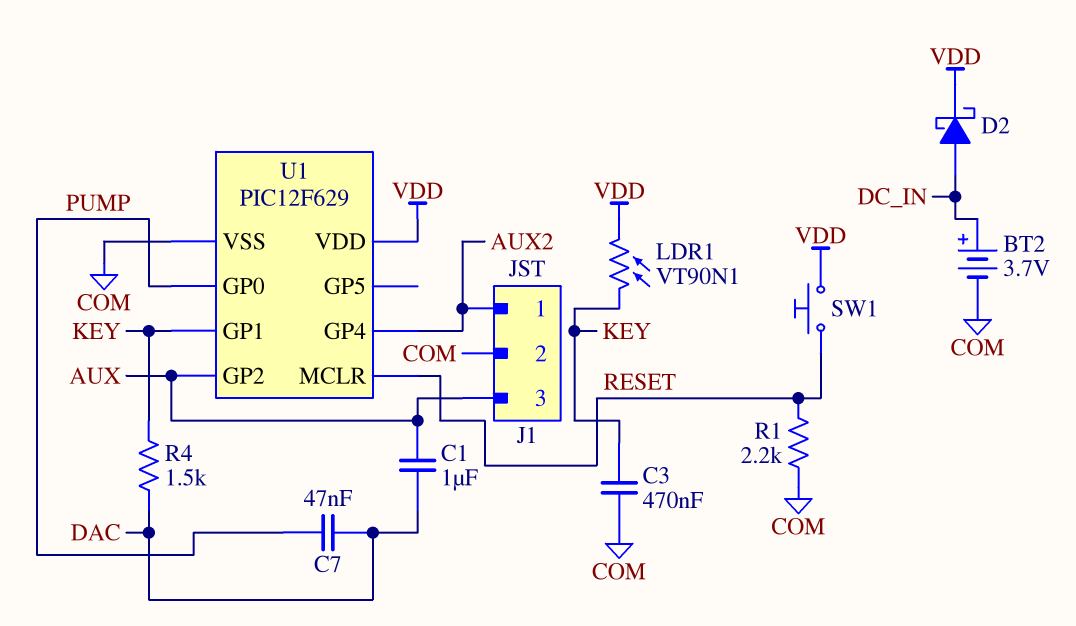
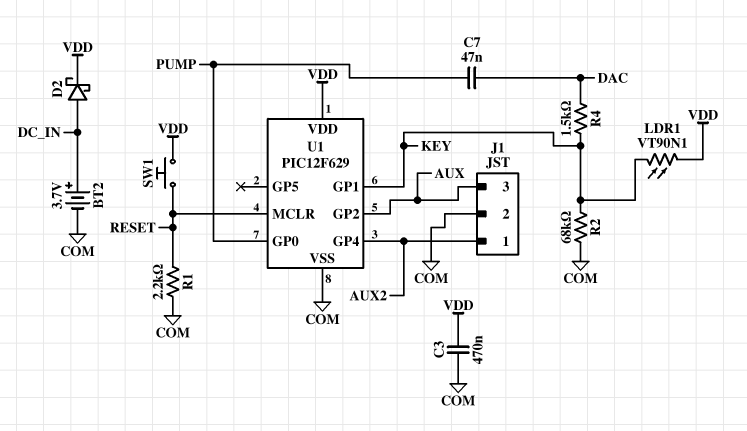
C1: 1uF (AUX, DAC) -> none
C3: 470nF (COM, KEY) -> 470nF (COM, VDD)
R2: none -> 68k (COM, KEY)

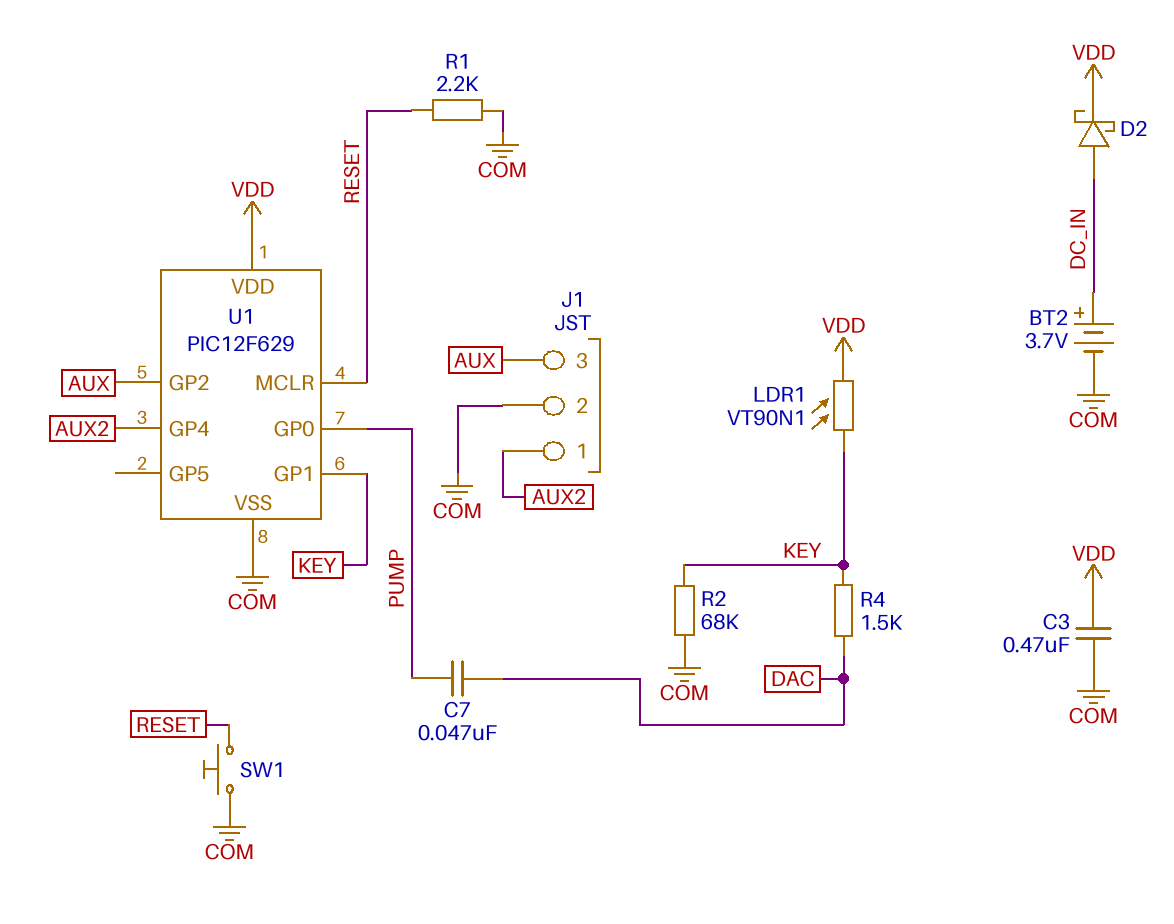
SW1: button (RESET, VDD) -> button (COM, RESET)

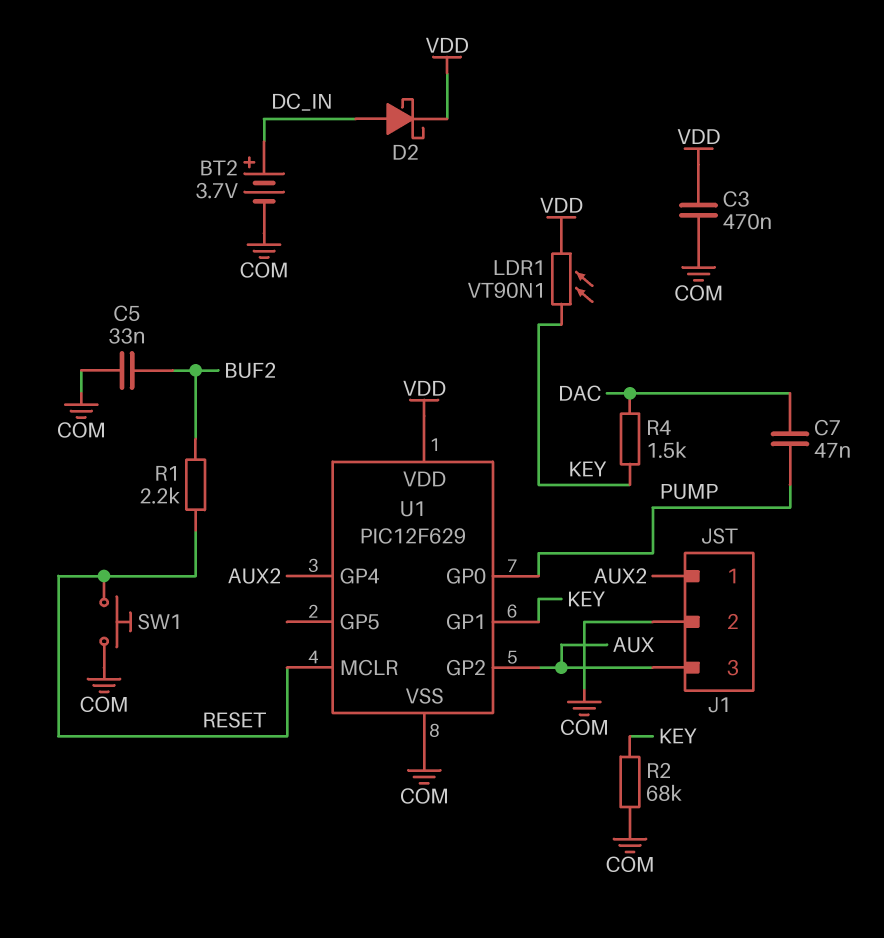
C5: none -> 33nF (BUF2, COM)
R1: 2.2k (COM, RESET) -> 2.2k (BUF2, RESET)

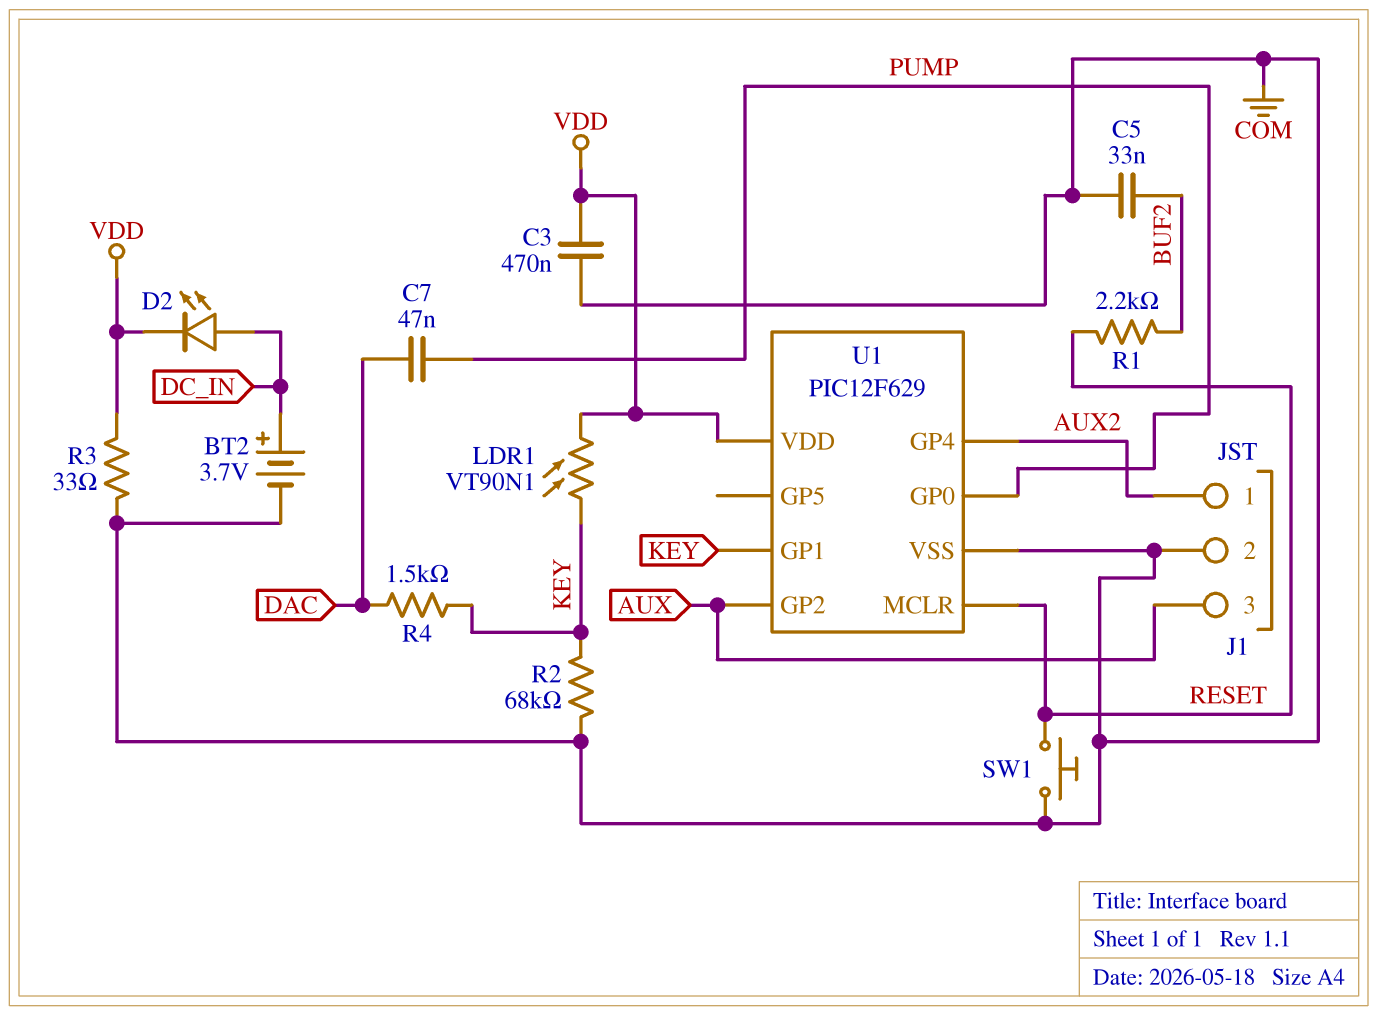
D2: schottky (A DC_IN, K VDD) -> LED (A DC_IN, K VDD)
R3: none -> 33 (COM, VDD)

